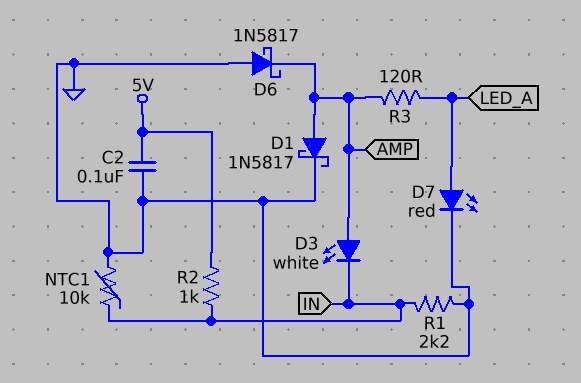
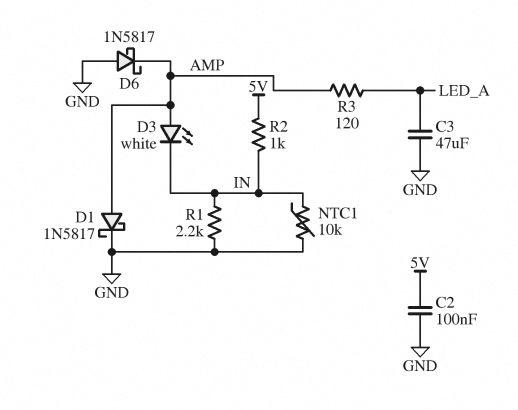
C3: none -> 47uF (GND, LED_A)
D7: LED red (A LED_A, K GND) -> none

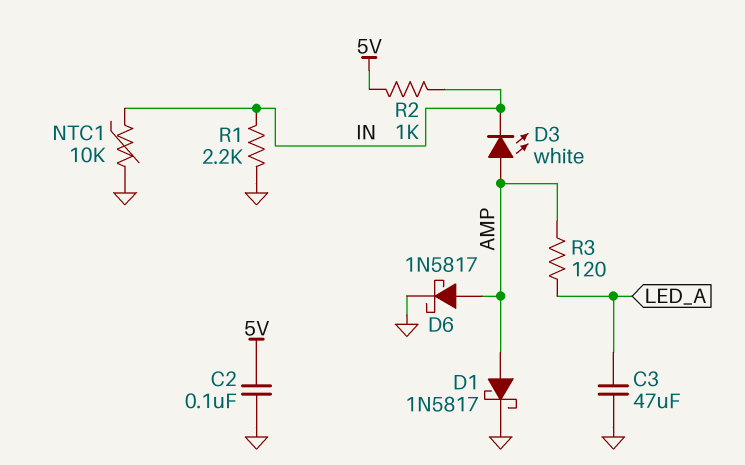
D6: schottky 1N5817 (A GND, K AMP) -> schottky 1N5817 (A AMP, K GND)

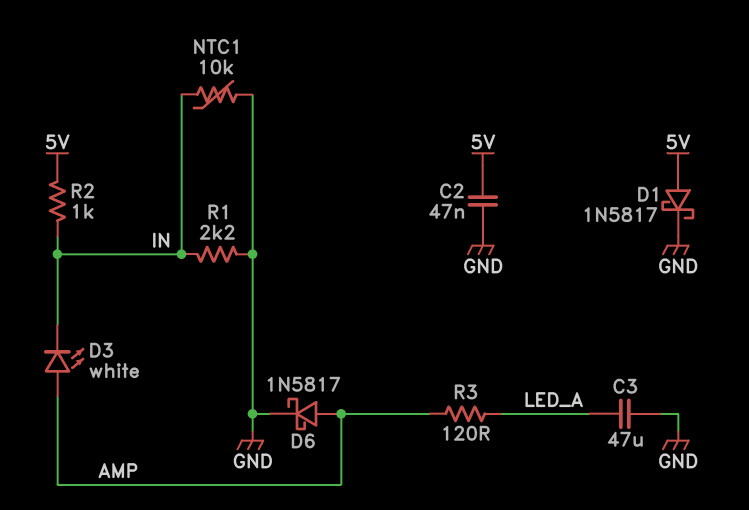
C2: 100nF (5V, GND) -> 47nF (5V, GND)
D1: schottky 1N5817 (A AMP, K GND) -> schottky 1N5817 (A 5V, K GND)

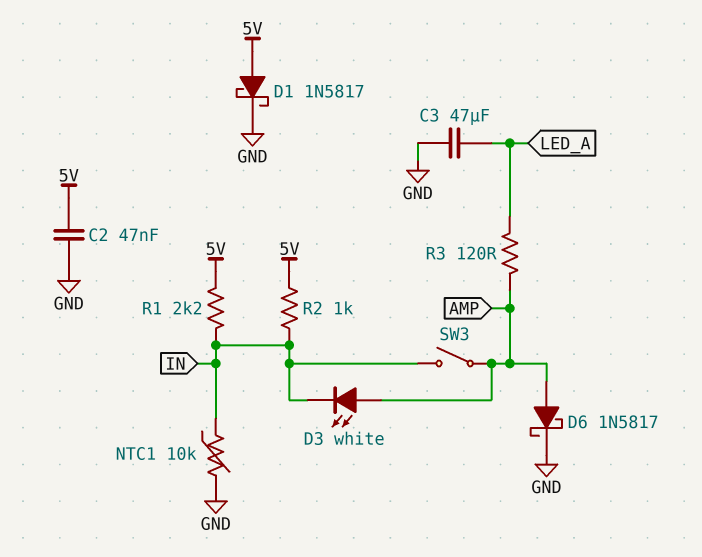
R1: 2.2k (GND, IN) -> 2.2k (5V, IN)
SW3: none -> switch (AMP, IN)

